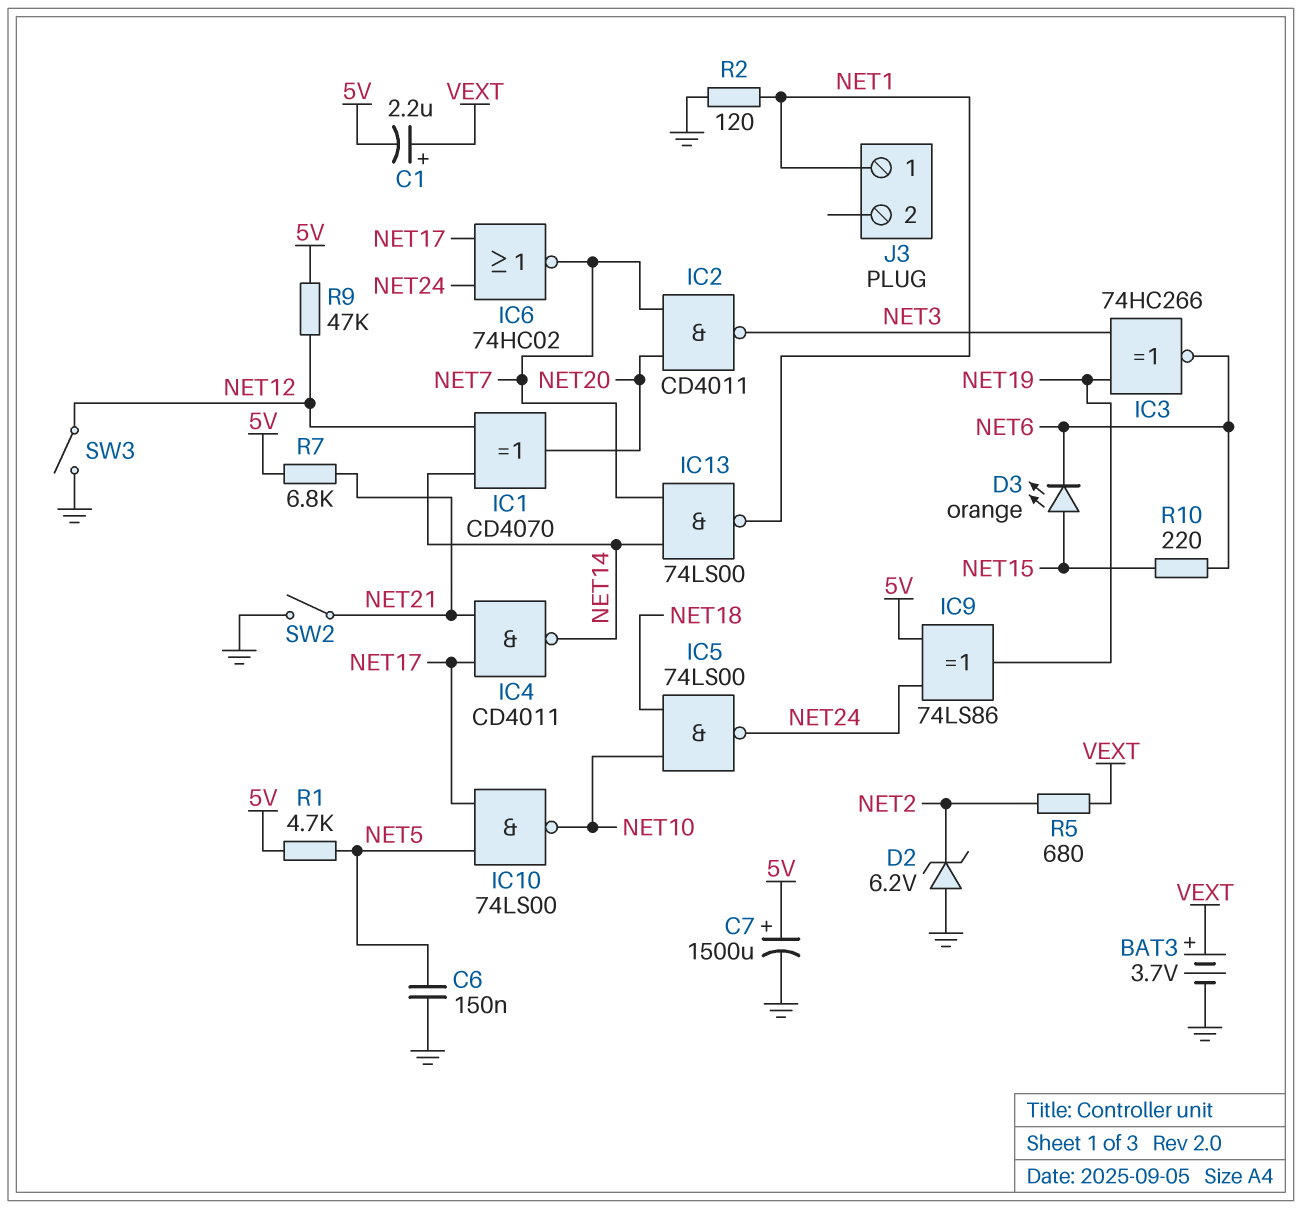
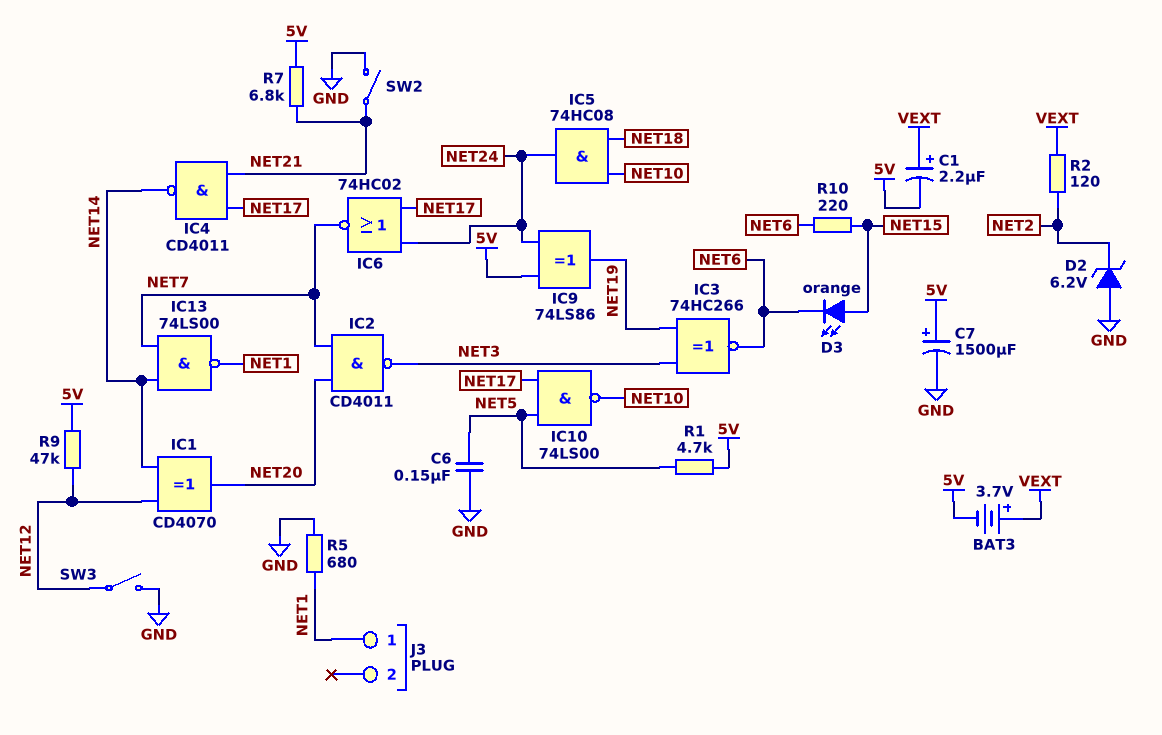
BAT3: 3.7V (plus VEXT, minus GND) -> 3.7V (plus VEXT, minus 5V)
IC5: NAND 74LS00 (in NET10, in NET18, out NET24) -> AND 74HC08 (in NET10, in NET18, out NET24)
R2: 120 (GND, NET1) -> 120 (NET2, VEXT)
R5: 680 (NET2, VEXT) -> 680 (GND, NET1)

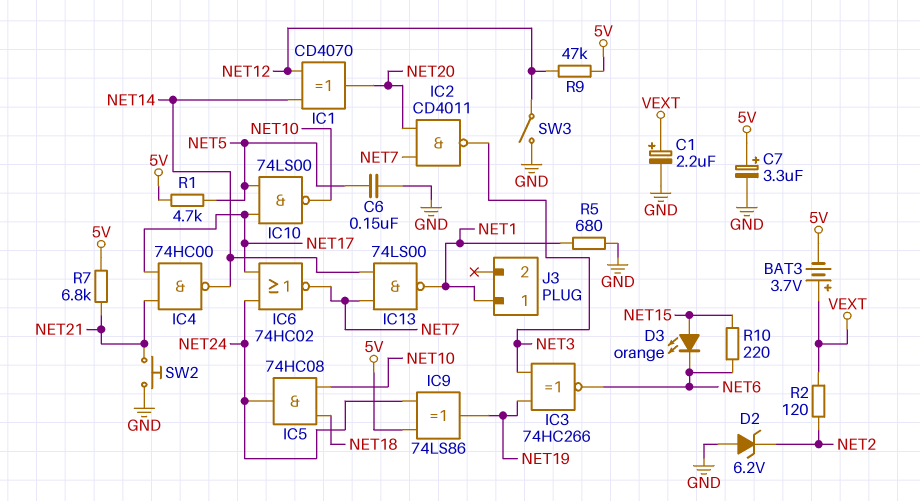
C1: 2.2uF (plus VEXT, minus 5V) -> 2.2uF (plus VEXT, minus GND)
C7: 1500uF (plus 5V, minus GND) -> 3.3uF (plus 5V, minus GND)
IC4: NAND CD4011 (in NET17, in NET21, out NET14) -> NAND 74HC00 (in NET17, in NET21, out NET14)
SW2: switch (GND, NET21) -> button (GND, NET21)

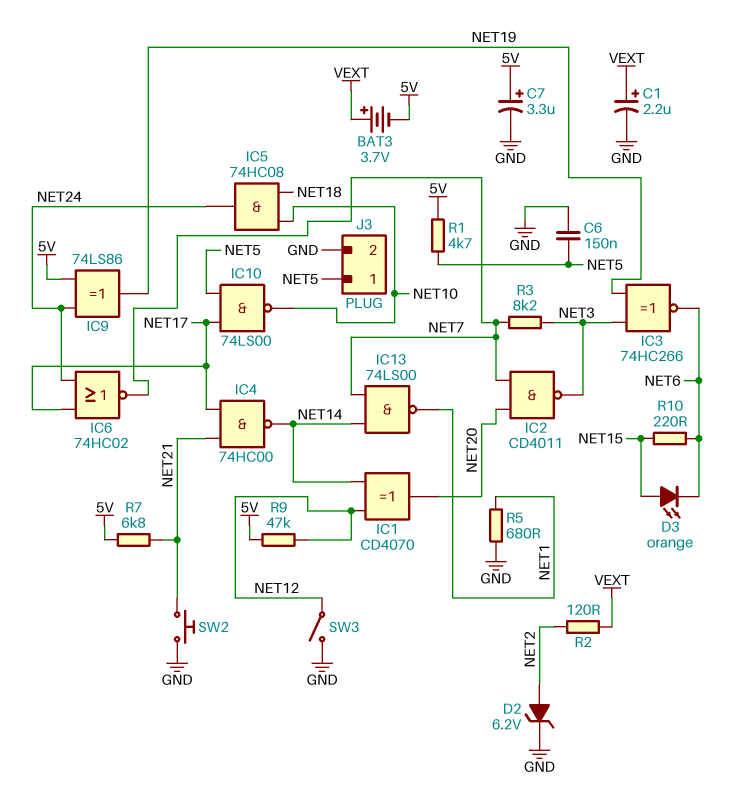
D2: zener 6.2V (A GND, K NET2) -> zener 6.2V (A NET2, K GND)
J3 pin 1: NET1 -> NET5
J3 pin 2: none -> GND
R3: none -> 8.2k (NET3, NET7)

